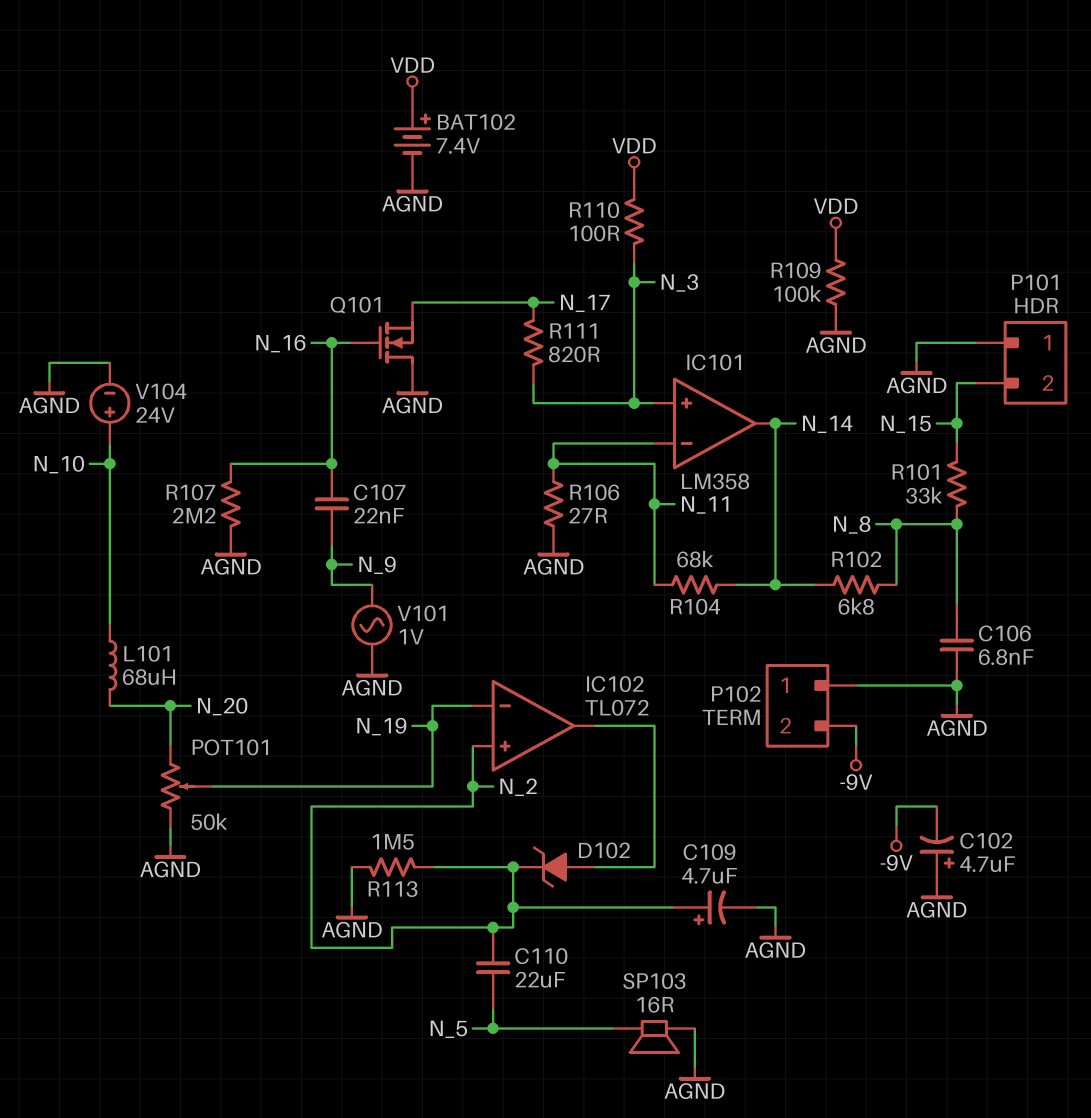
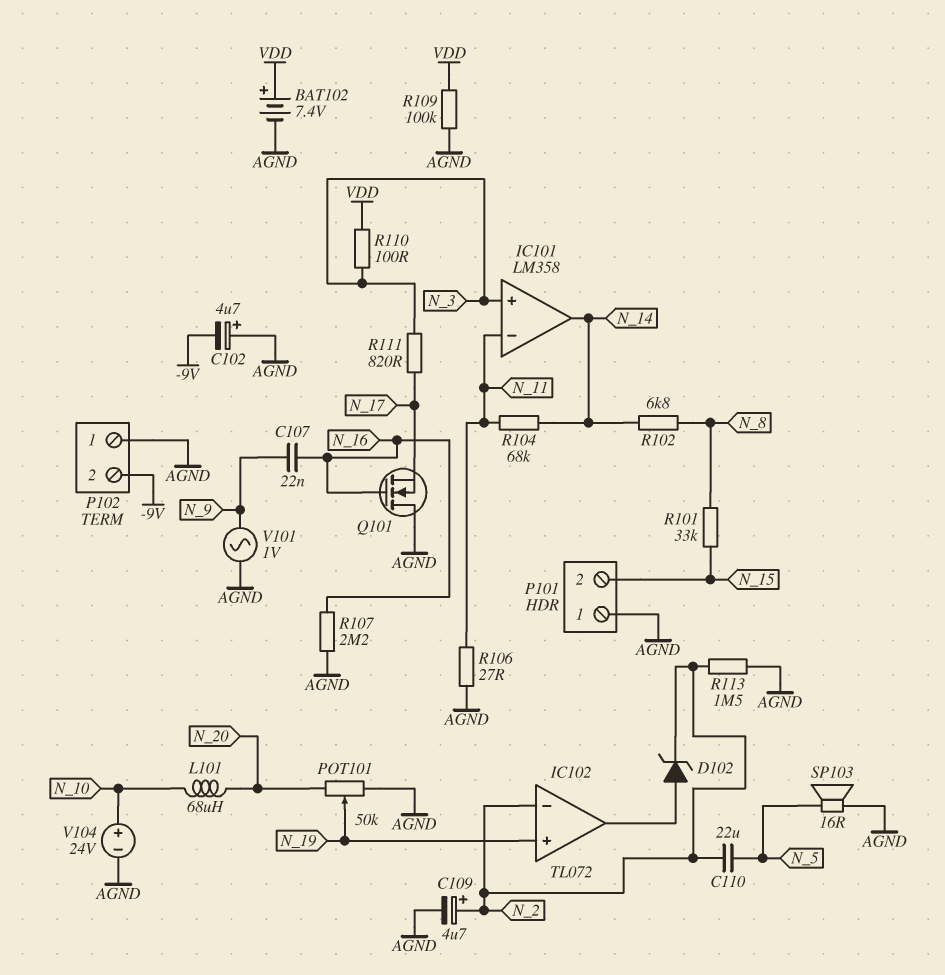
C106: 6.8nF (AGND, N_8) -> none
IC102 pin in+: N_2 -> N_19
IC102 pin in-: N_19 -> N_2

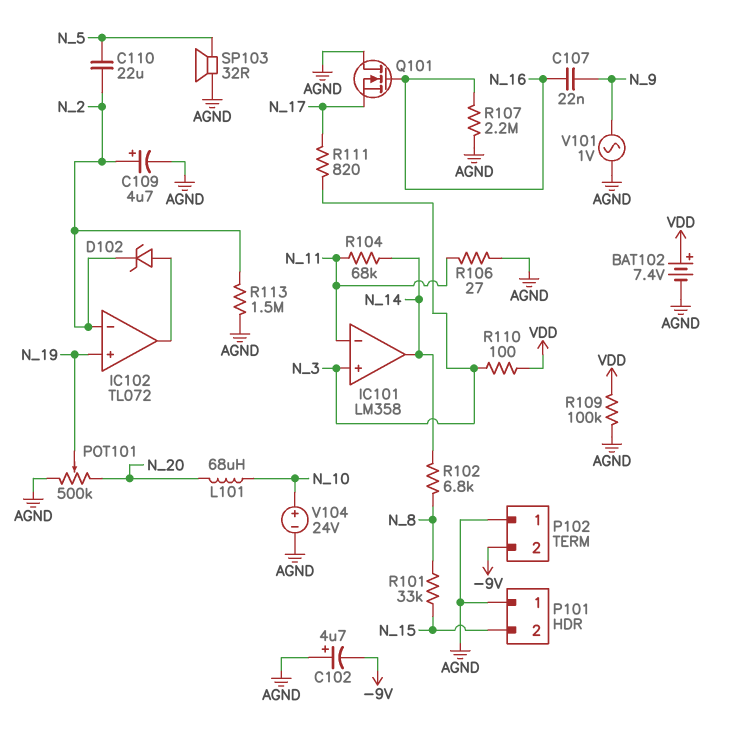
POT101: 50k (AGND, N_20, wiper N_19) -> 500k (AGND, N_20, wiper N_19)
SP103: speaker 16R (AGND, N_5) -> speaker 32R (AGND, N_5)

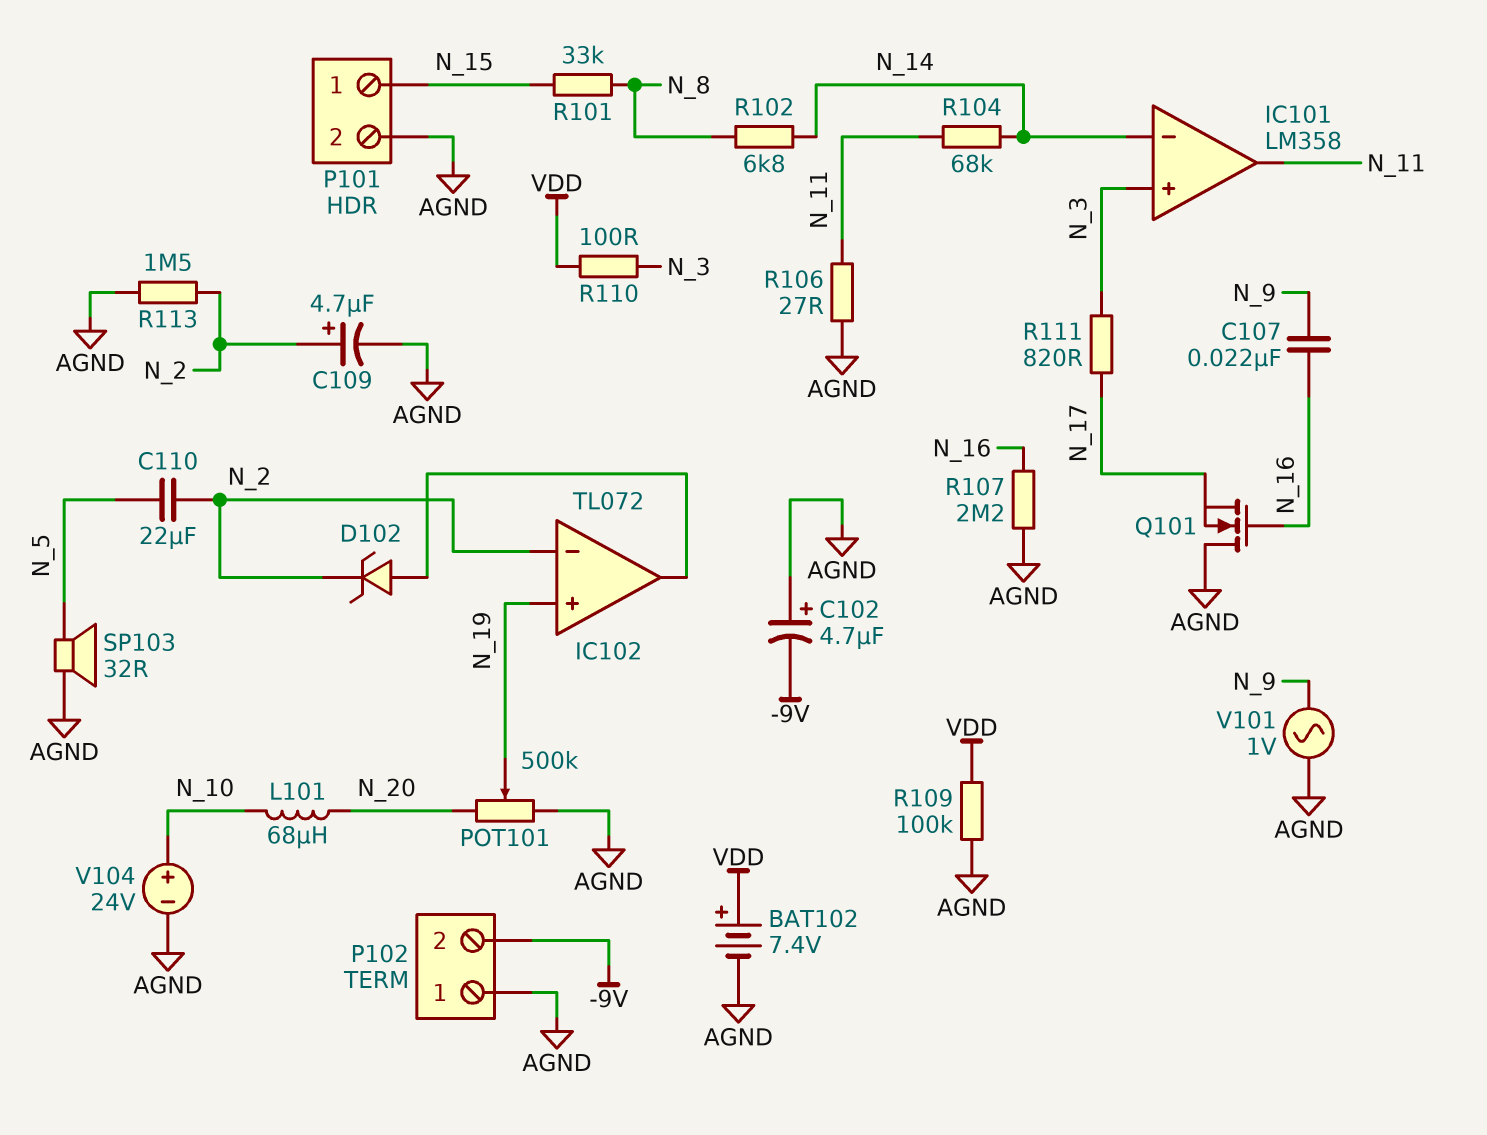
IC101 pin in-: N_11 -> N_14
IC101 pin out: N_14 -> N_11
P101 pin 1: AGND -> N_15
P101 pin 2: N_15 -> AGND

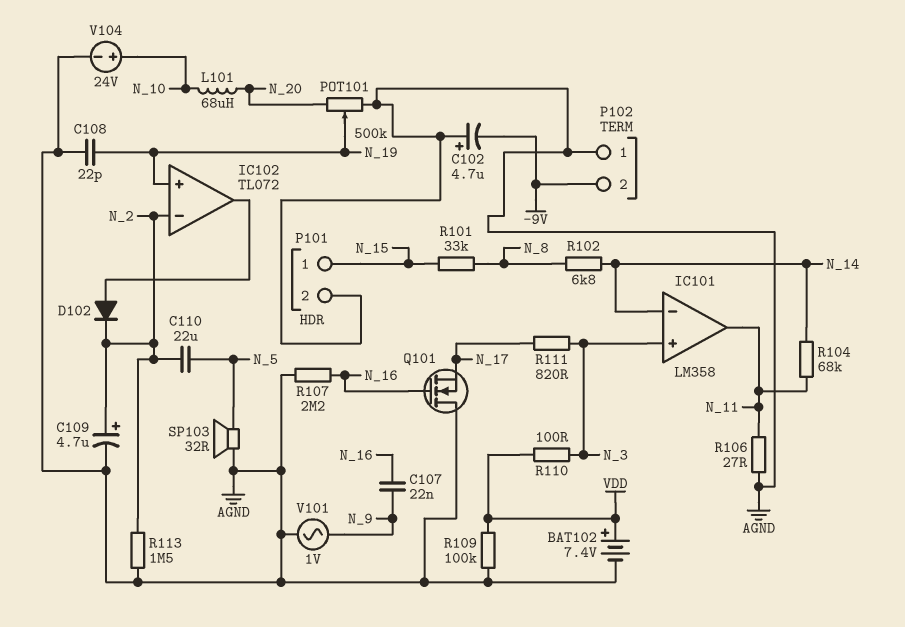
C108: none -> 22pF (AGND, N_19)
D102: zener (A IC102/out, K N_2) -> diode (A IC102/out, K N_2)

